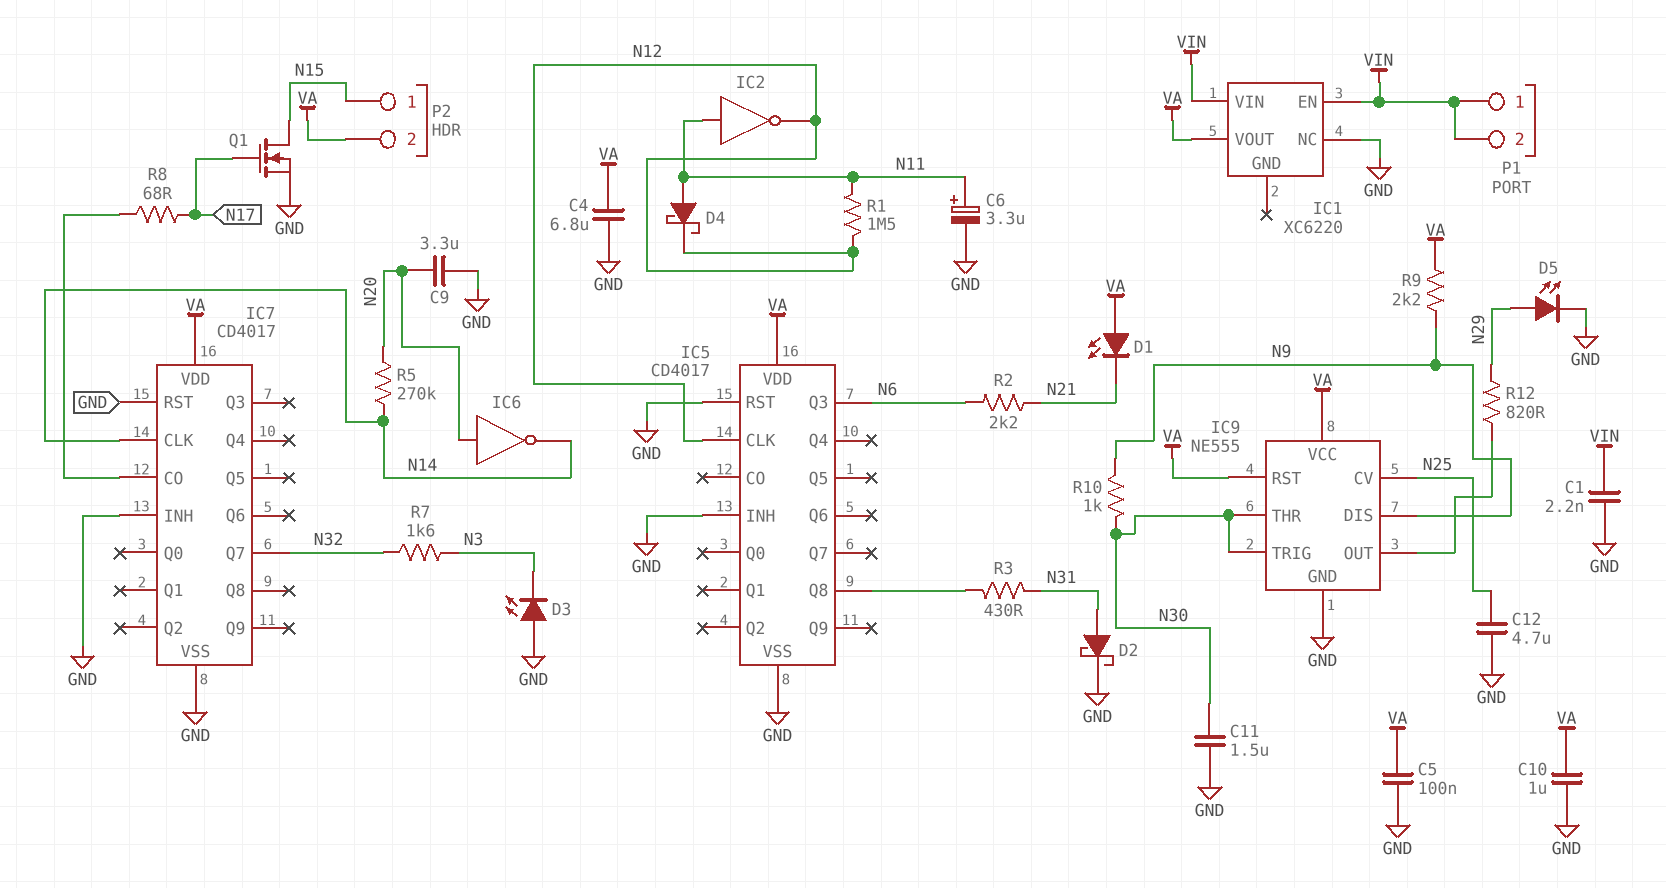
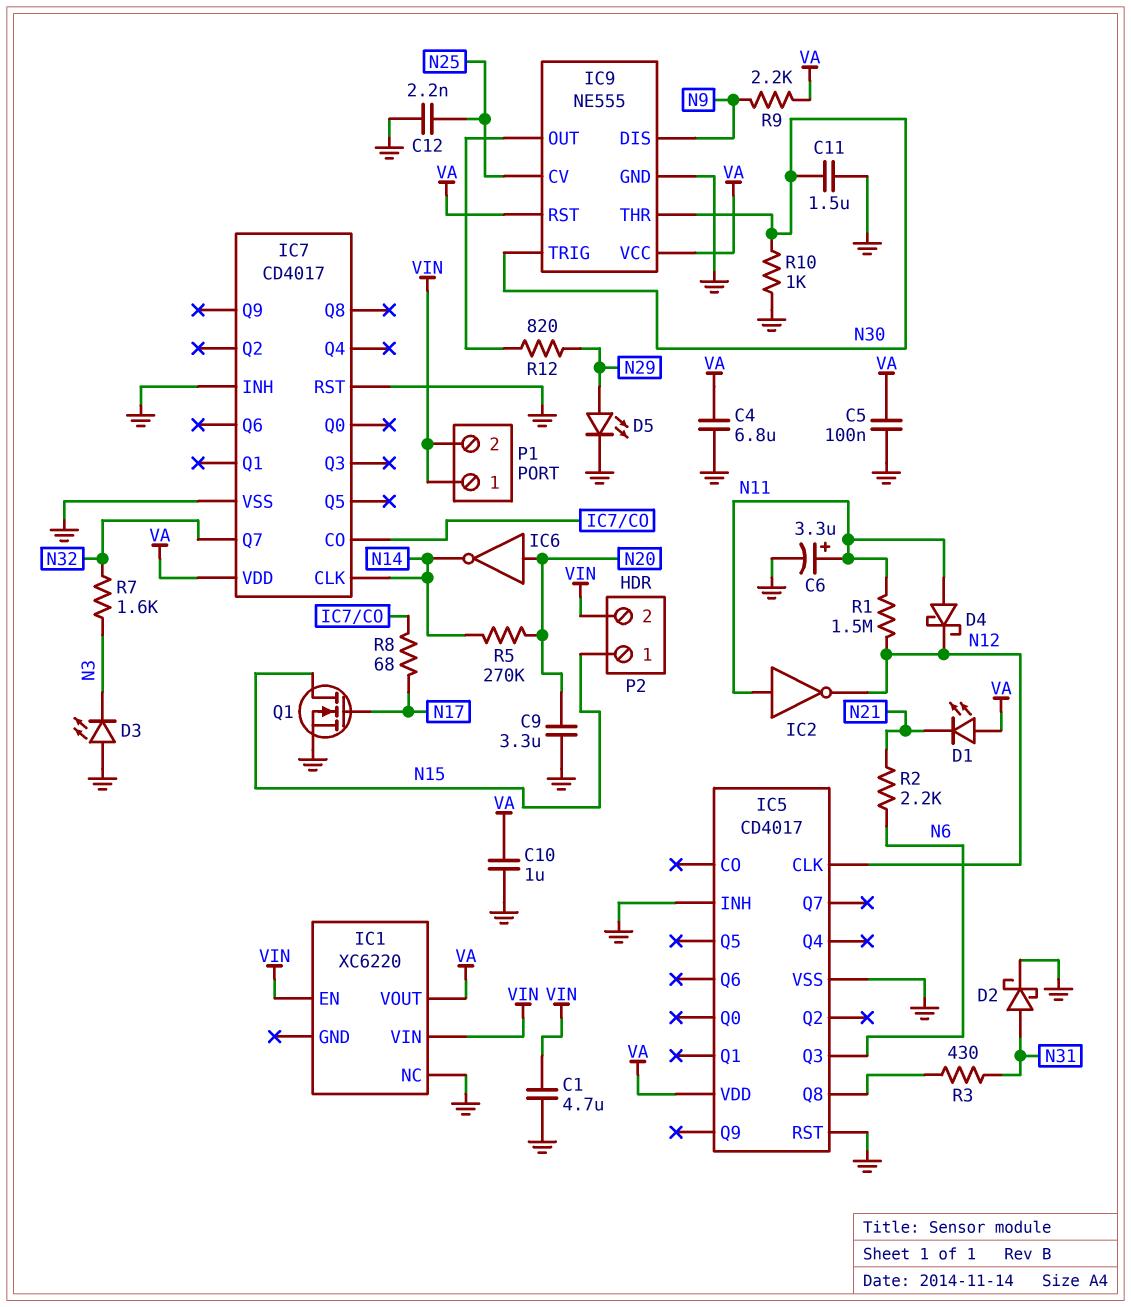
C1: 2.2nF (GND, VIN) -> 4.7uF (GND, VIN)
C12: 4.7uF (GND, N25) -> 2.2nF (GND, N25)
P2 pin 2: VA -> VIN
R10: 1k (N9, N30) -> 1k (GND, N30)

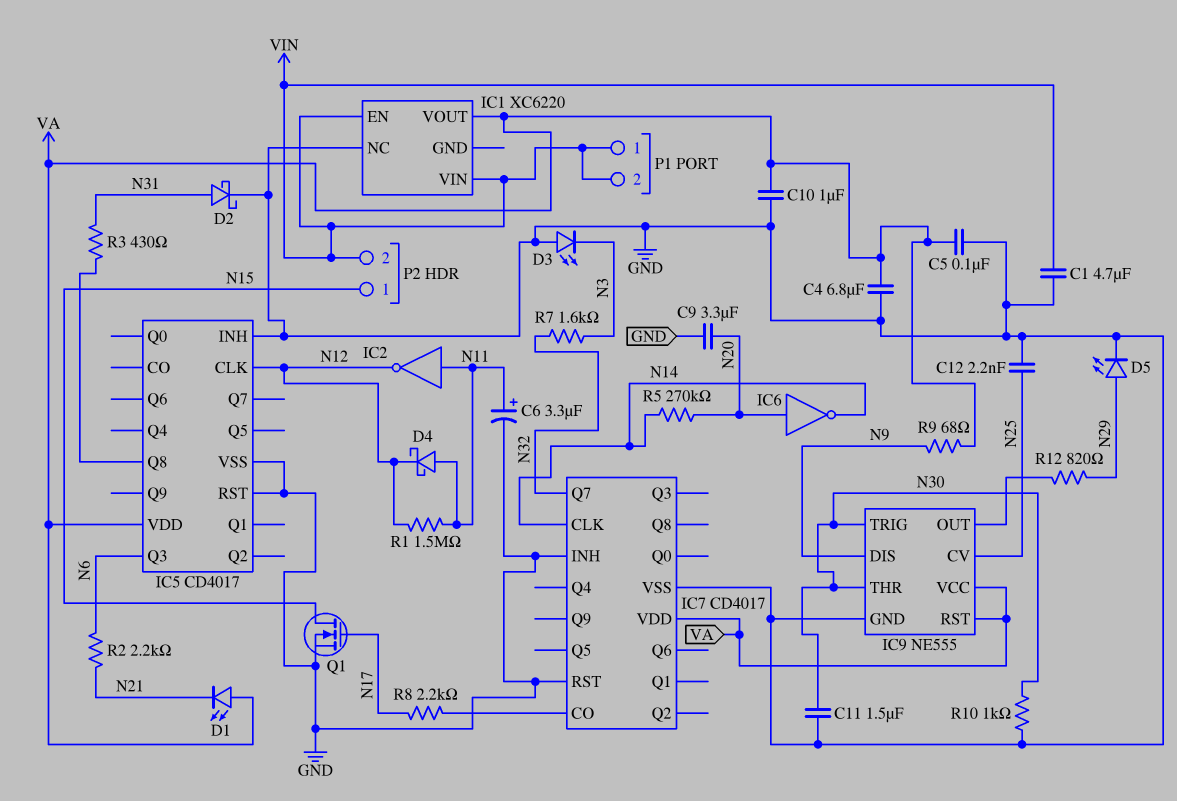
R8: 68 (IC7/CO, N17) -> 2.2k (IC7/CO, N17)
R9: 2.2k (N9, VA) -> 68 (N9, VA)

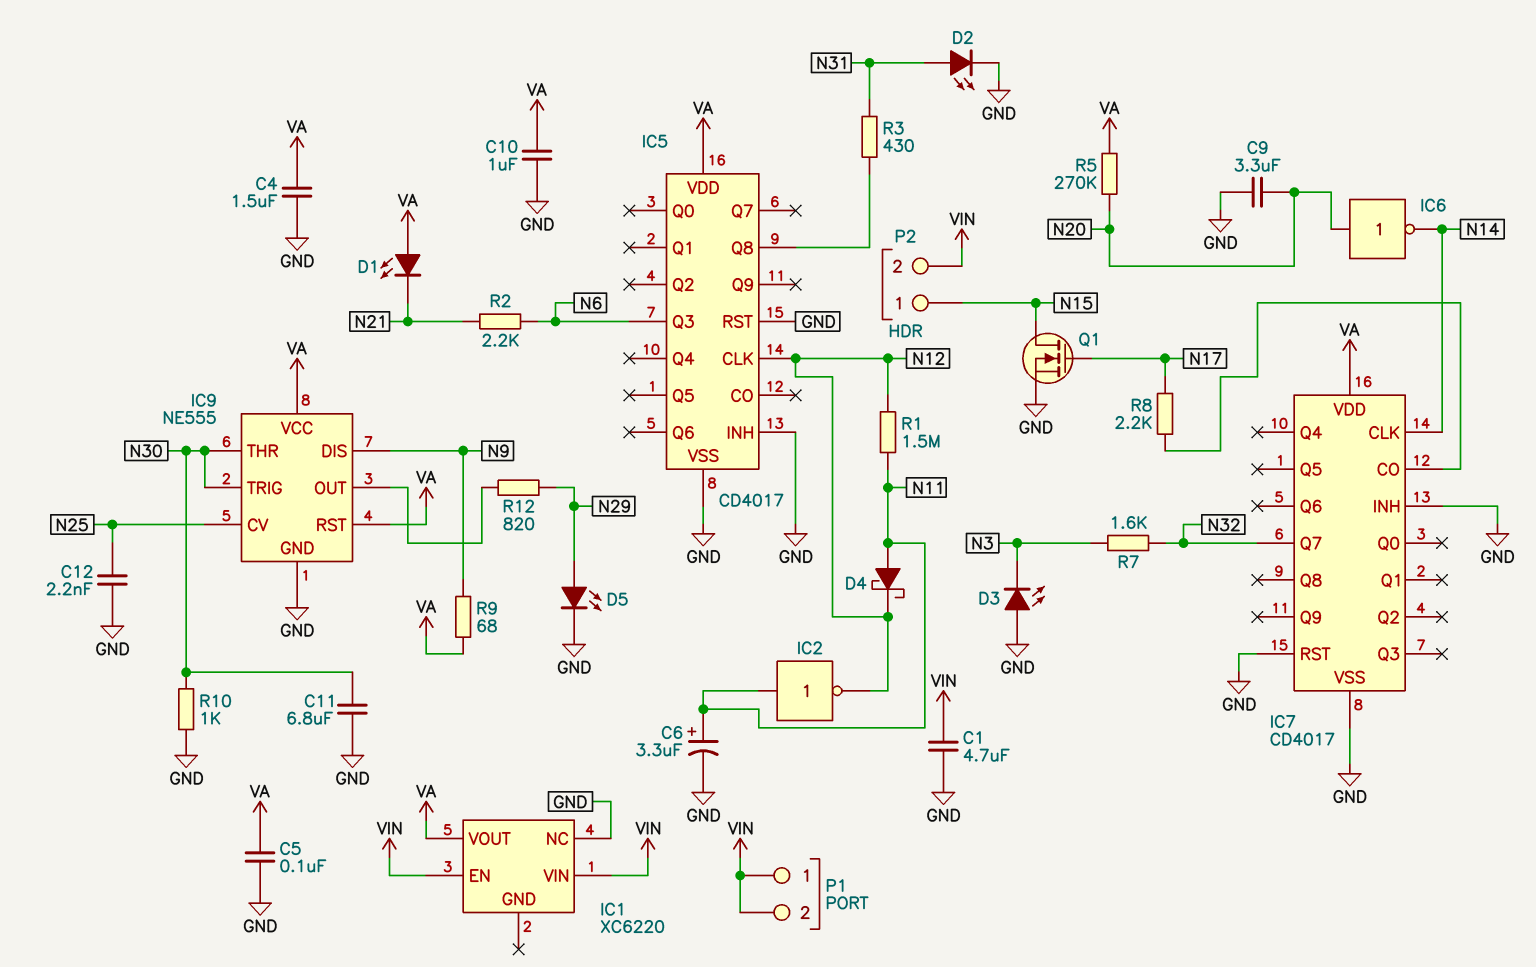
C4: 6.8uF (GND, VA) -> 1.5uF (GND, VA)
C11: 1.5uF (GND, N30) -> 6.8uF (GND, N30)
D2: schottky (A N31, K GND) -> LED (A N31, K GND)
R5: 270k (N14, N20) -> 270k (N20, VA)

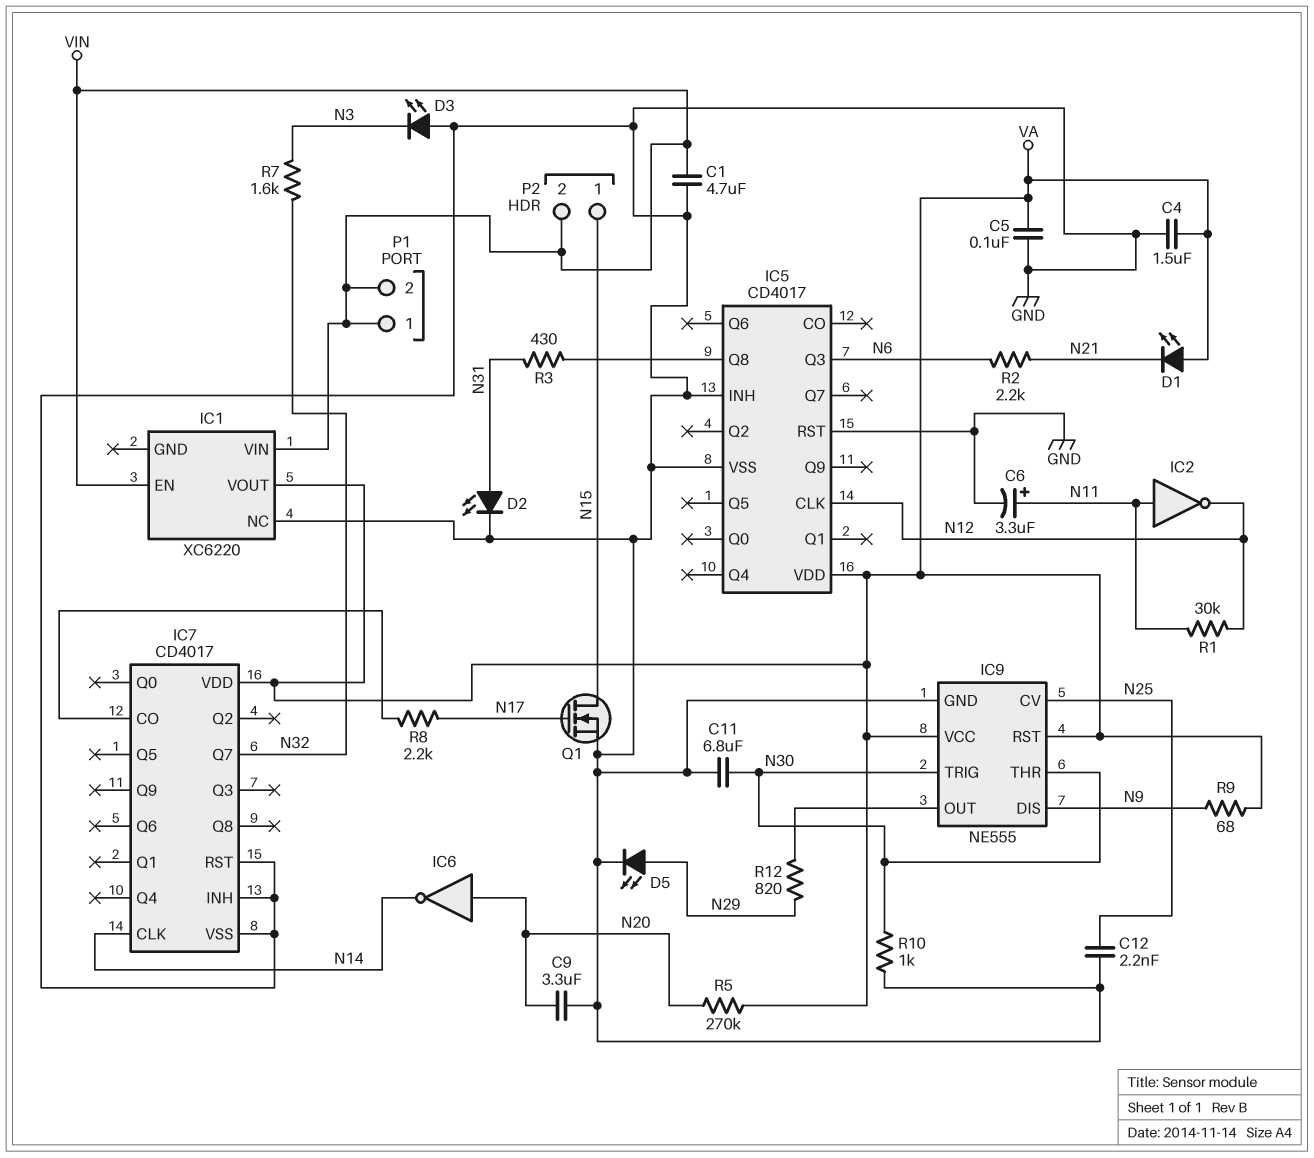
C10: 1uF (GND, VA) -> none
D4: schottky (A N11, K N12) -> none
R1: 1.5M (N11, N12) -> 30k (N11, N12)

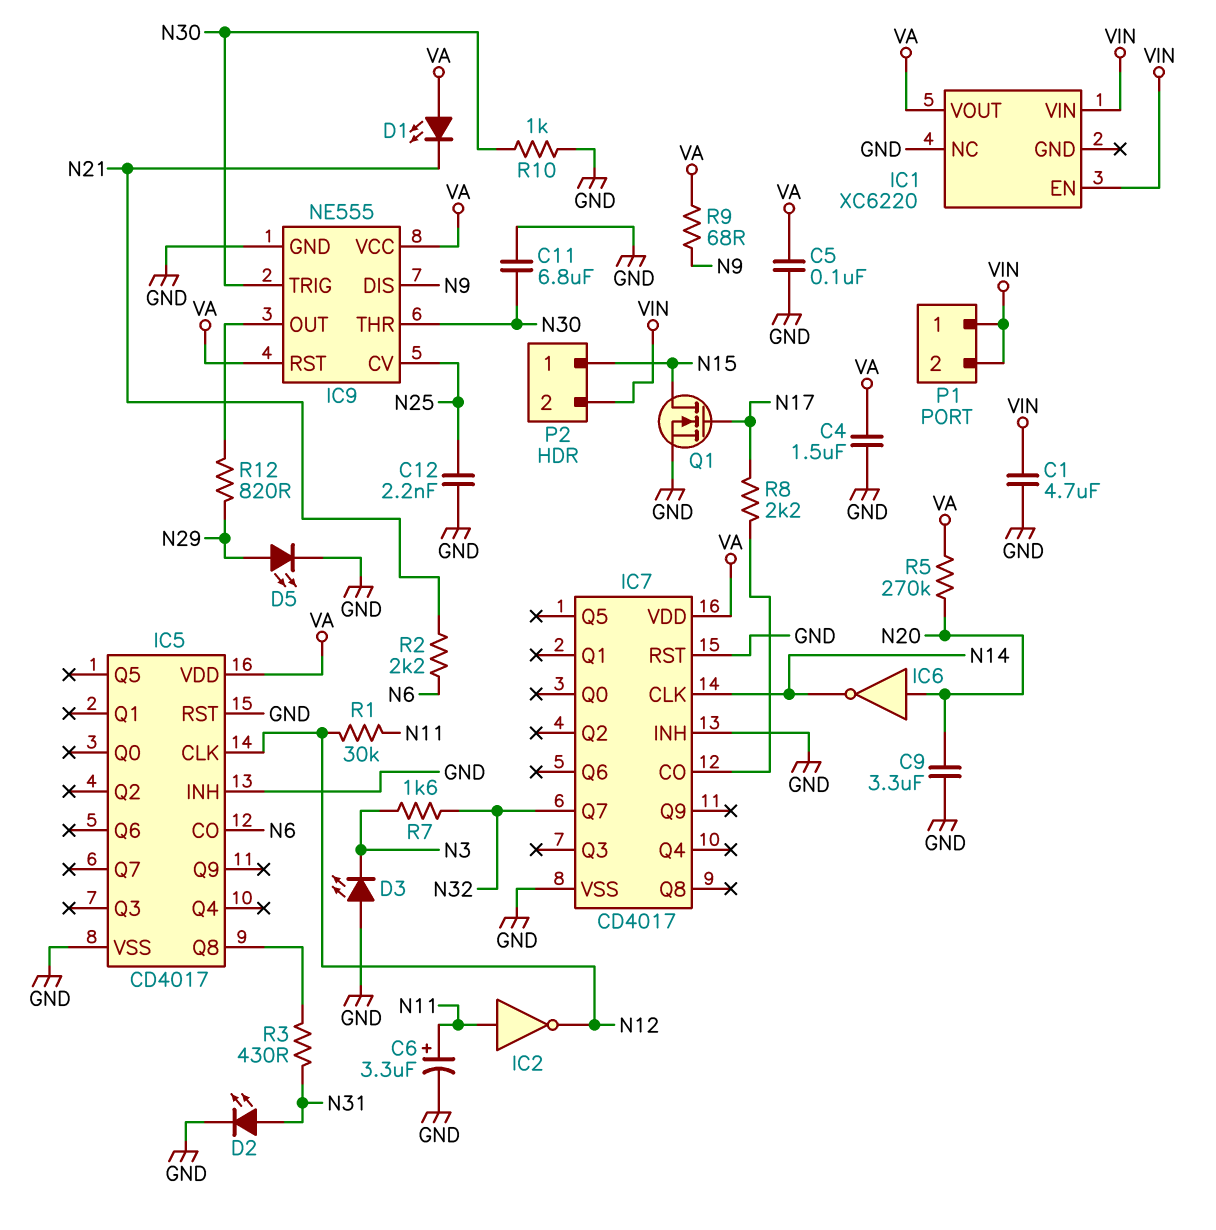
IC5 pin CO: none -> N6
IC5 pin Q3: N6 -> none

